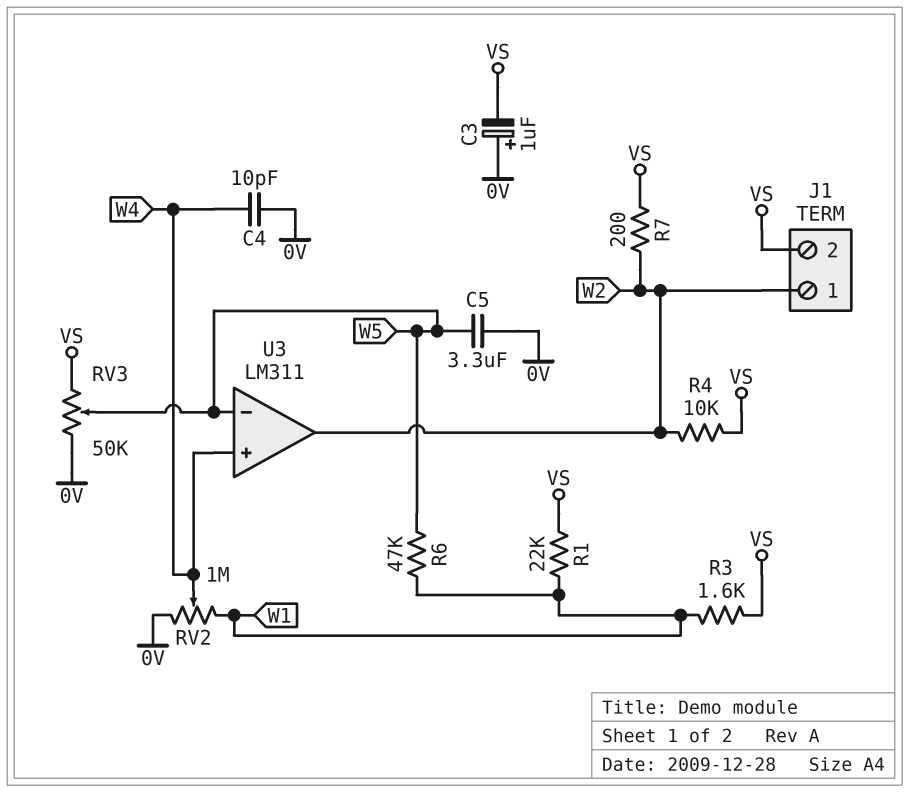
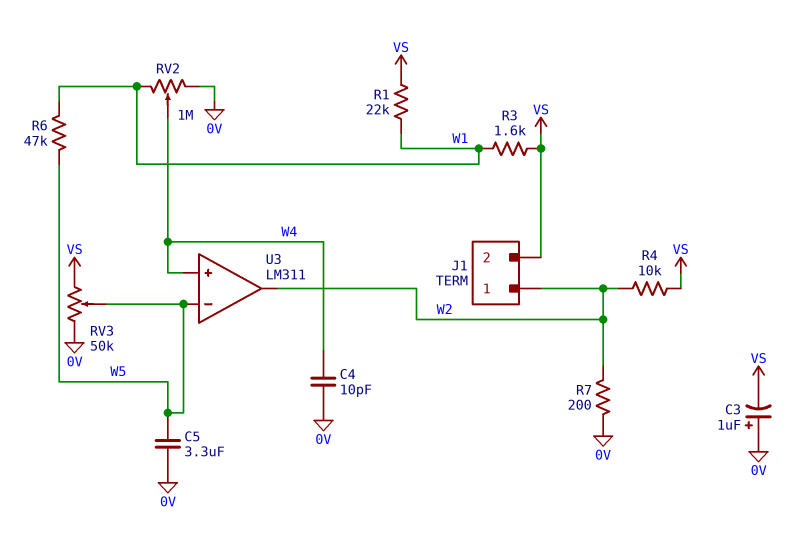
R7: 200 (VS, W2) -> 200 (0V, W2)

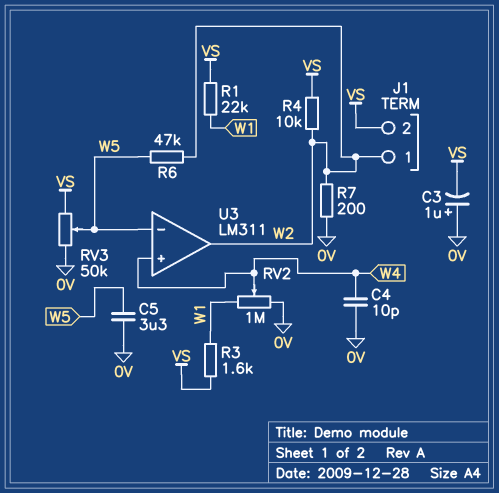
R6: 47k (W1, W5) -> 47k (W2, W5)

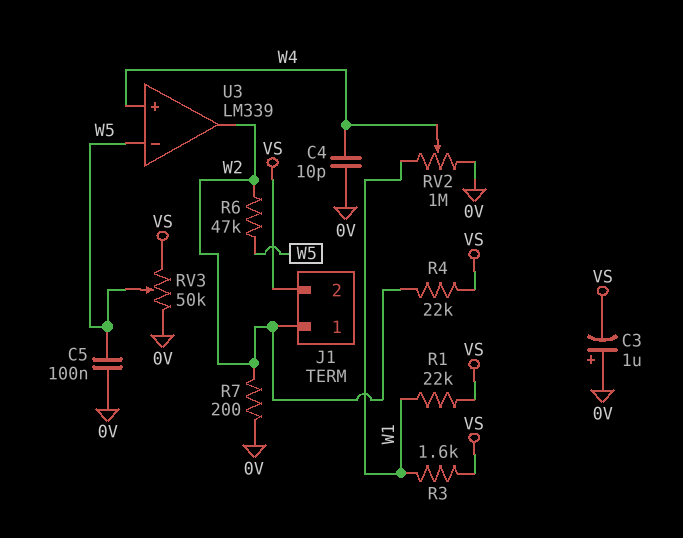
C5: 3.3uF (0V, W5) -> 100nF (0V, W5)
R4: 10k (VS, W2) -> 22k (VS, W2)
U3: LM311 -> LM339

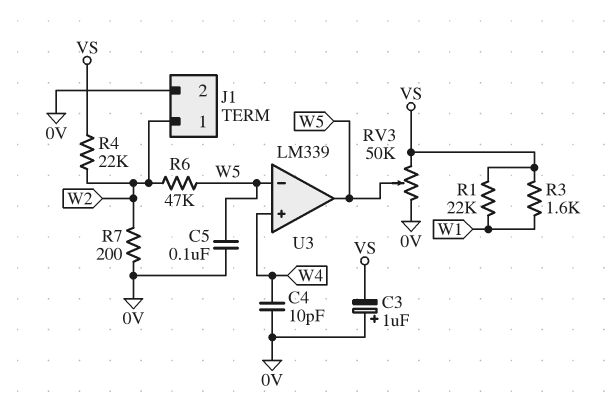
J1 pin 2: VS -> 0V
RV2: 1M (0V, W1, wiper W4) -> none
U3 pin out: W2 -> W5

